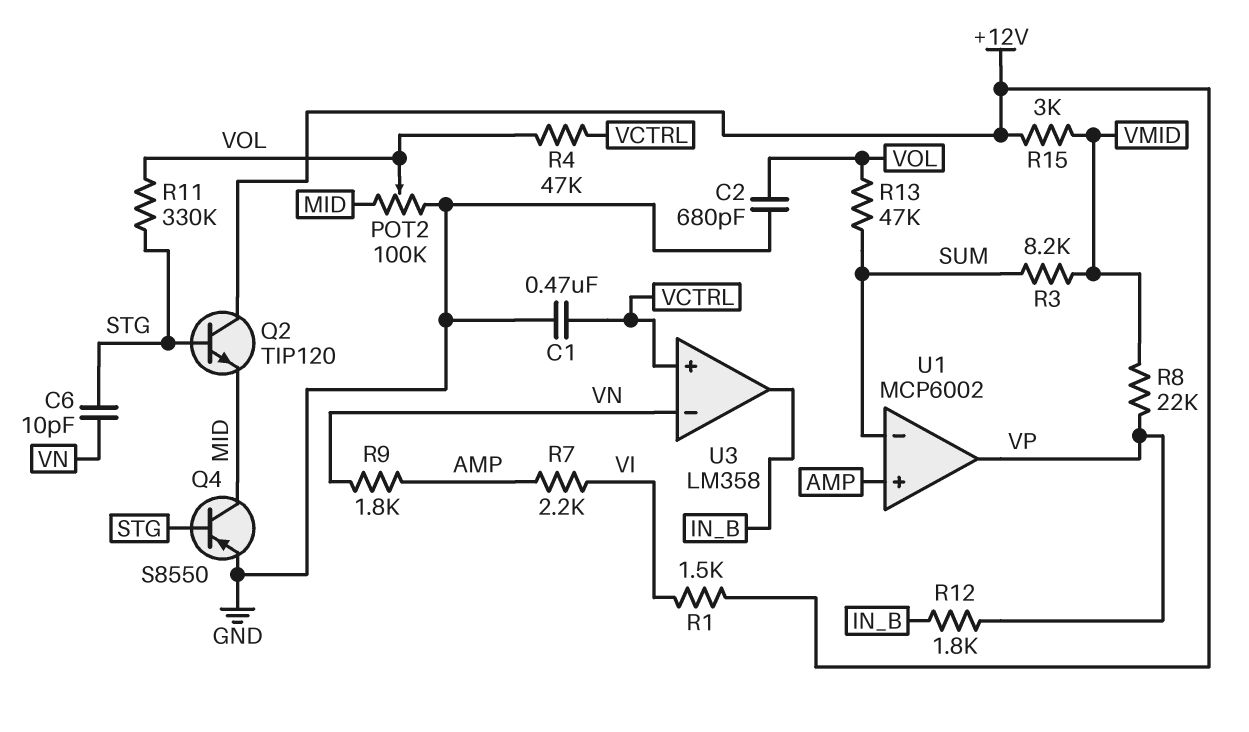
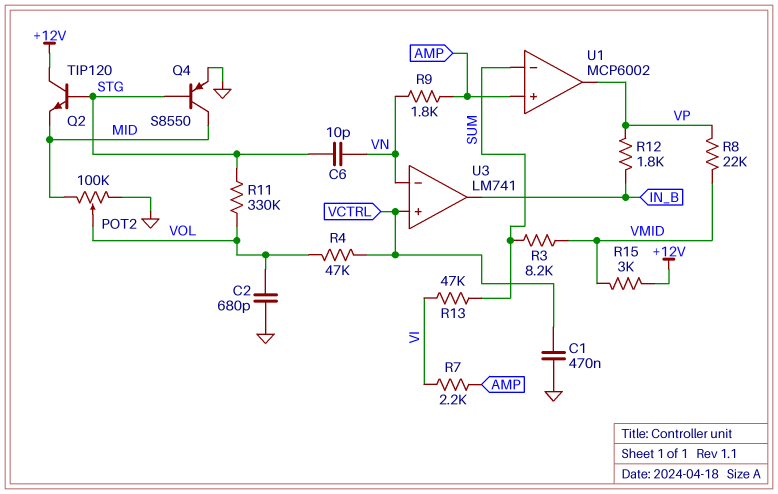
R1: 1.5k (+12V, VI) -> none
R13: 47k (SUM, VOL) -> 47k (SUM, VI)
U3: LM358 -> LM741

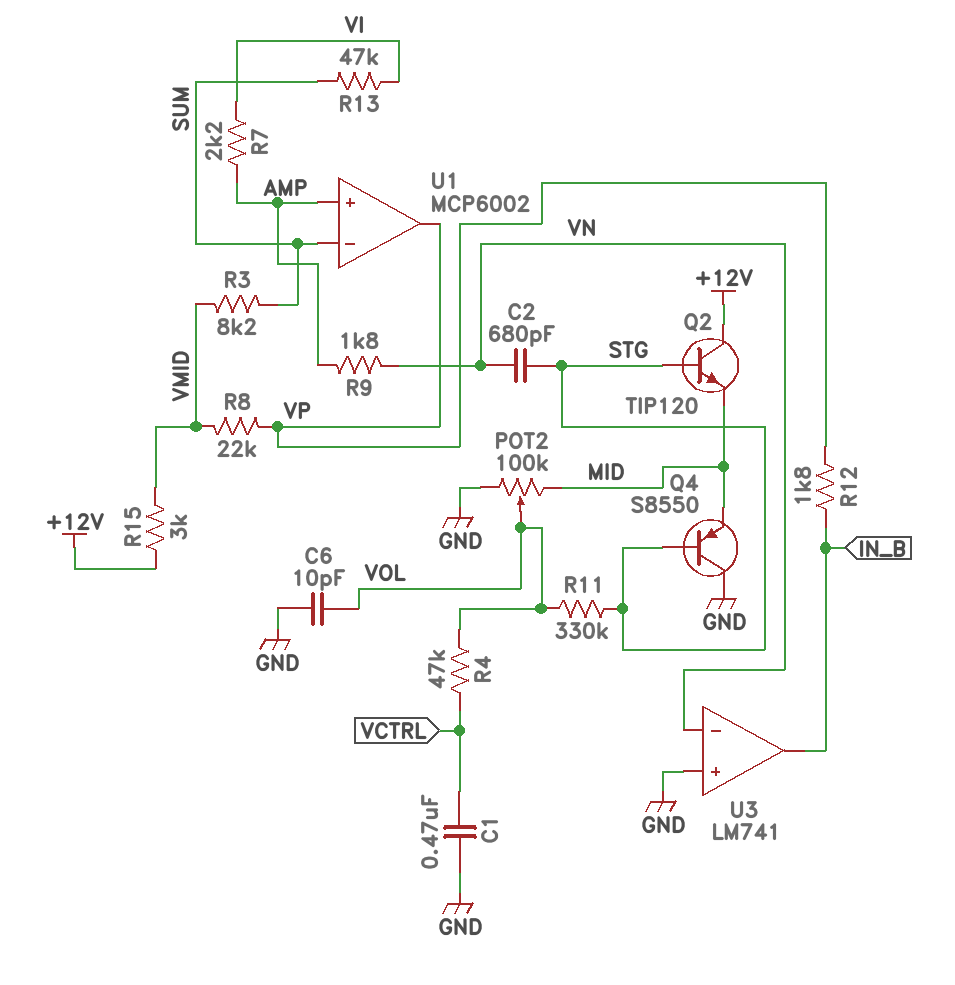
C2: 680pF (GND, VOL) -> 680pF (STG, VN)
C6: 10pF (STG, VN) -> 10pF (GND, VOL)
Q4: PNP S8550 (B STG, C MID, E GND) -> PNP S8550 (B STG, C GND, E MID)
U3 pin in+: VCTRL -> GND

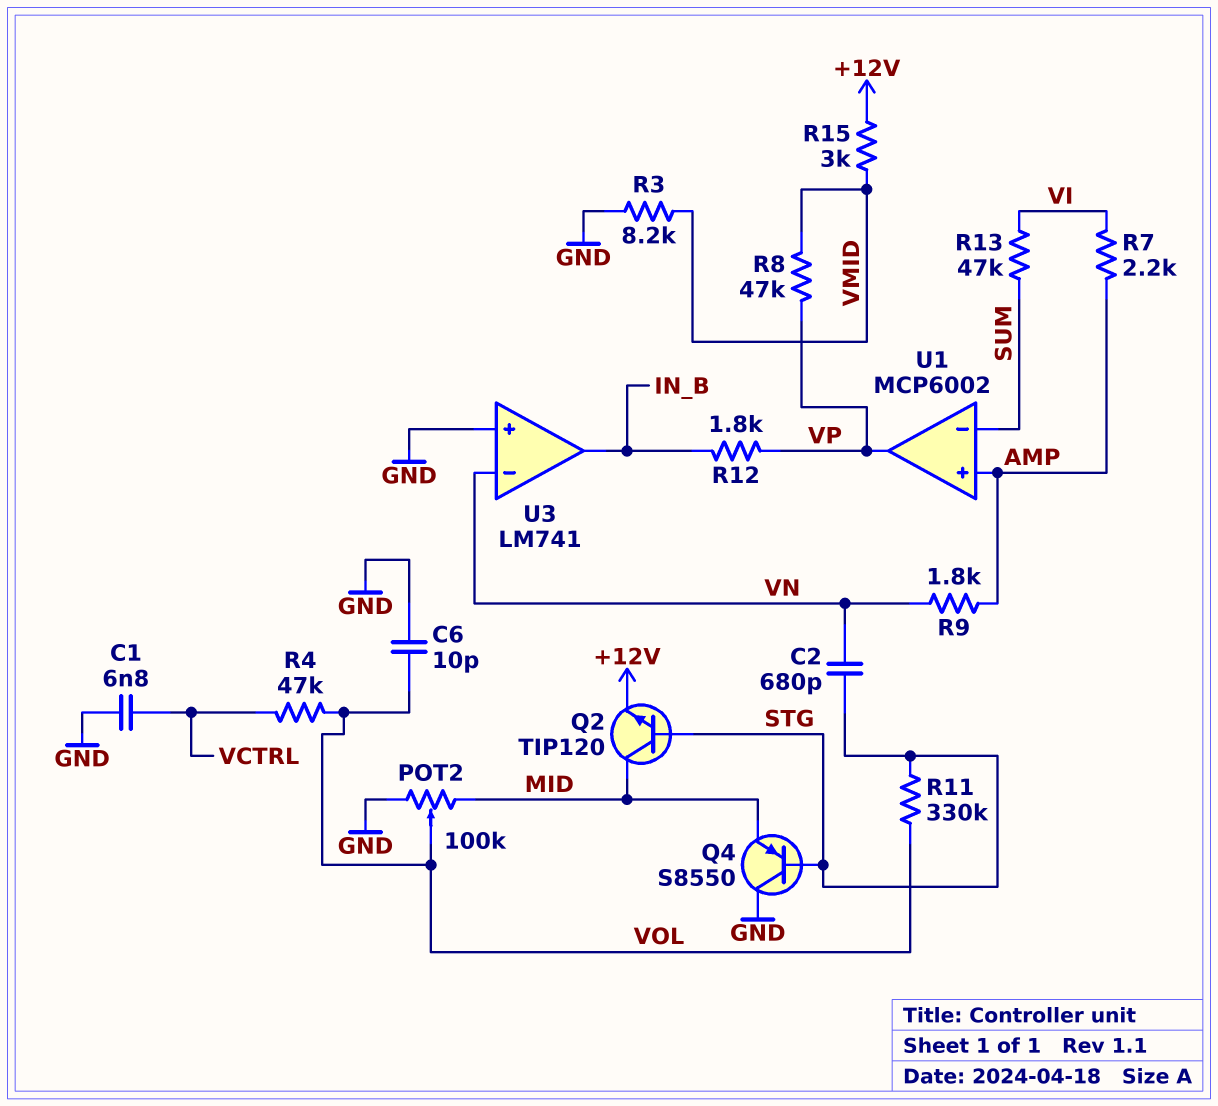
C1: 470nF (GND, VCTRL) -> 6.8nF (GND, VCTRL)
Q2: NPN TIP120 (B STG, C +12V, E MID) -> NPN TIP120 (B STG, C MID, E +12V)
R3: 8.2k (SUM, VMID) -> 8.2k (GND, VMID)
R8: 22k (VMID, VP) -> 47k (VMID, VP)

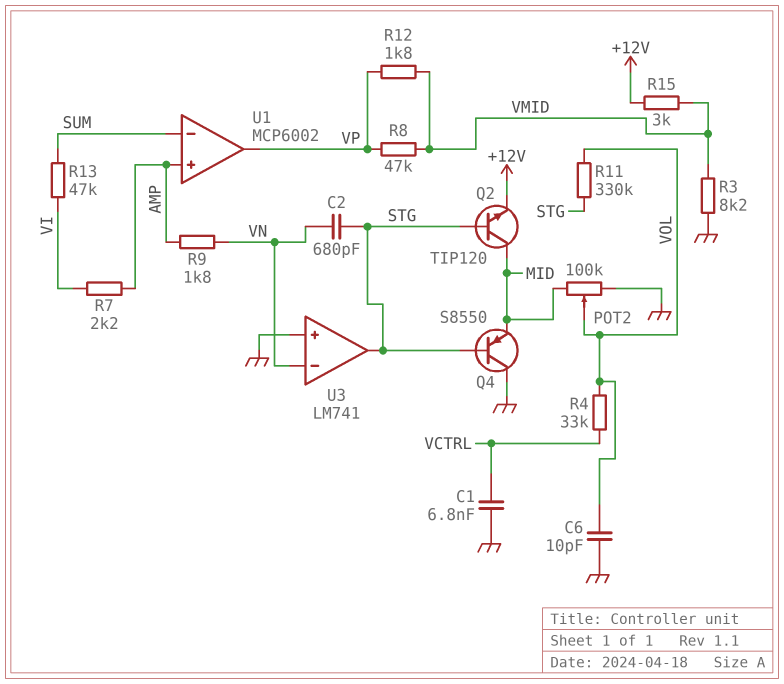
R4: 47k (VCTRL, VOL) -> 33k (VCTRL, VOL)
R12: 1.8k (IN_B, VP) -> 1.8k (VMID, VP)
U3 pin out: IN_B -> STG

